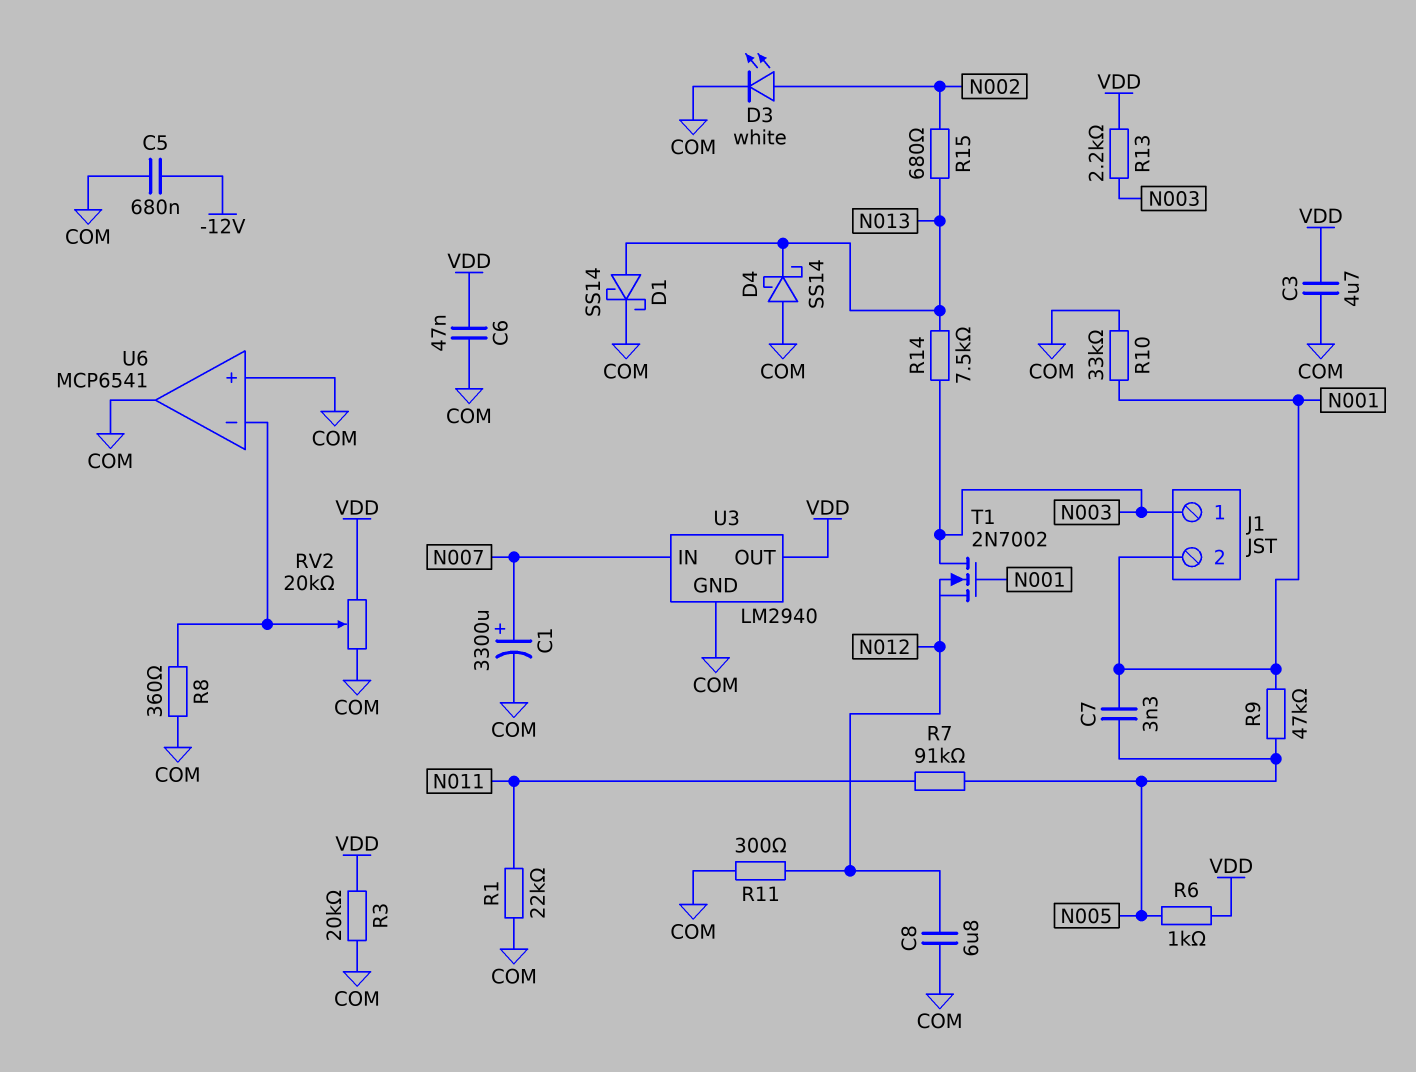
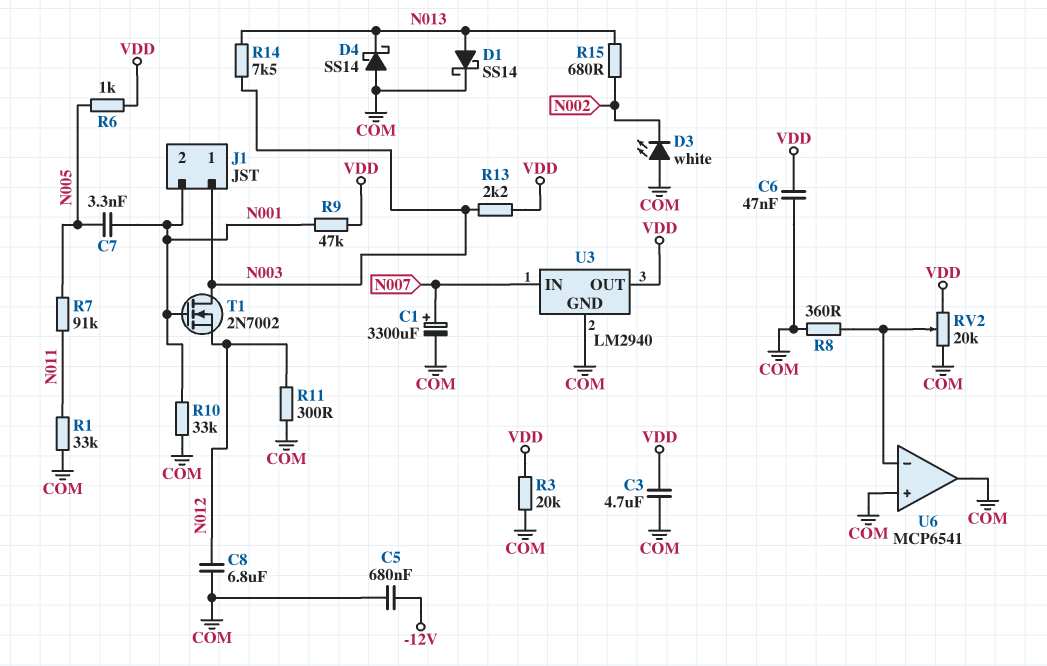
D3: LED white (A N002, K COM) -> LED white (A COM, K N002)
R1: 22k (COM, N011) -> 33k (COM, N011)
R9: 47k (N001, N005) -> 47k (N001, VDD)

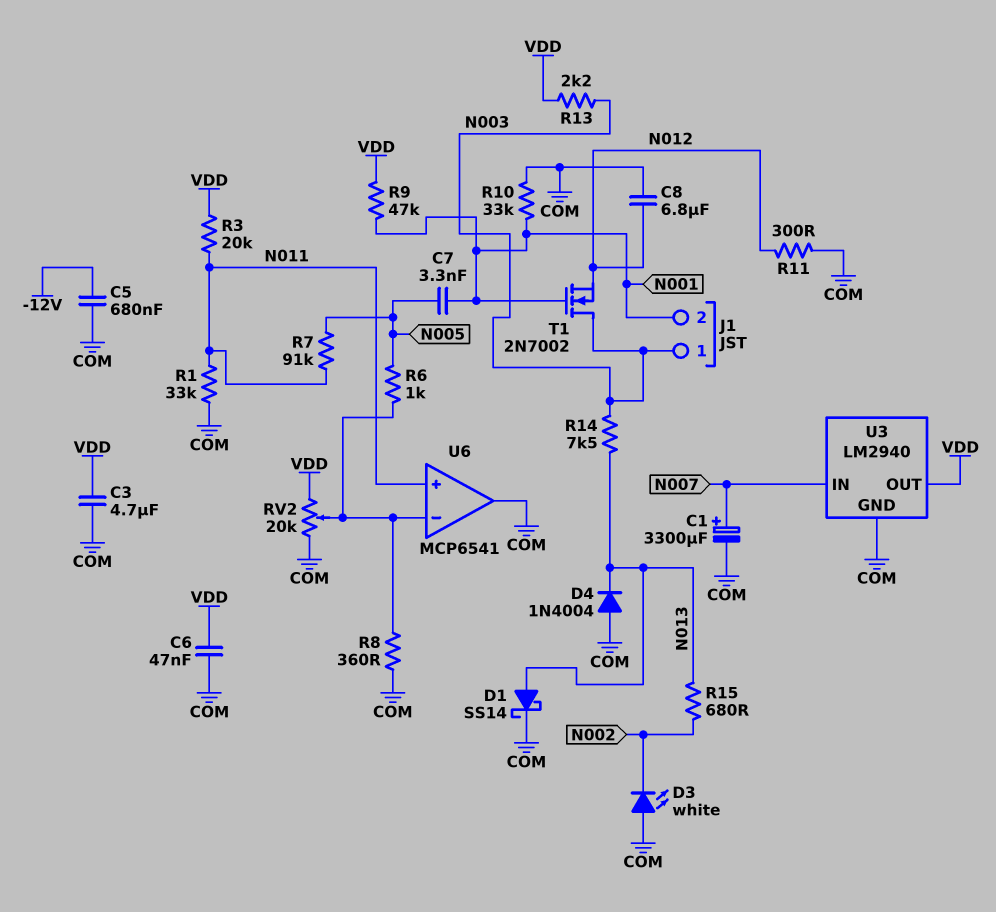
D4: schottky SS14 (A COM, K N013) -> diode 1N4004 (A COM, K N013)
R3: 20k (COM, VDD) -> 20k (N011, VDD)
R6: 1k (N005, VDD) -> 1k (N005, U6/in-)
U6 pin in+: COM -> N011

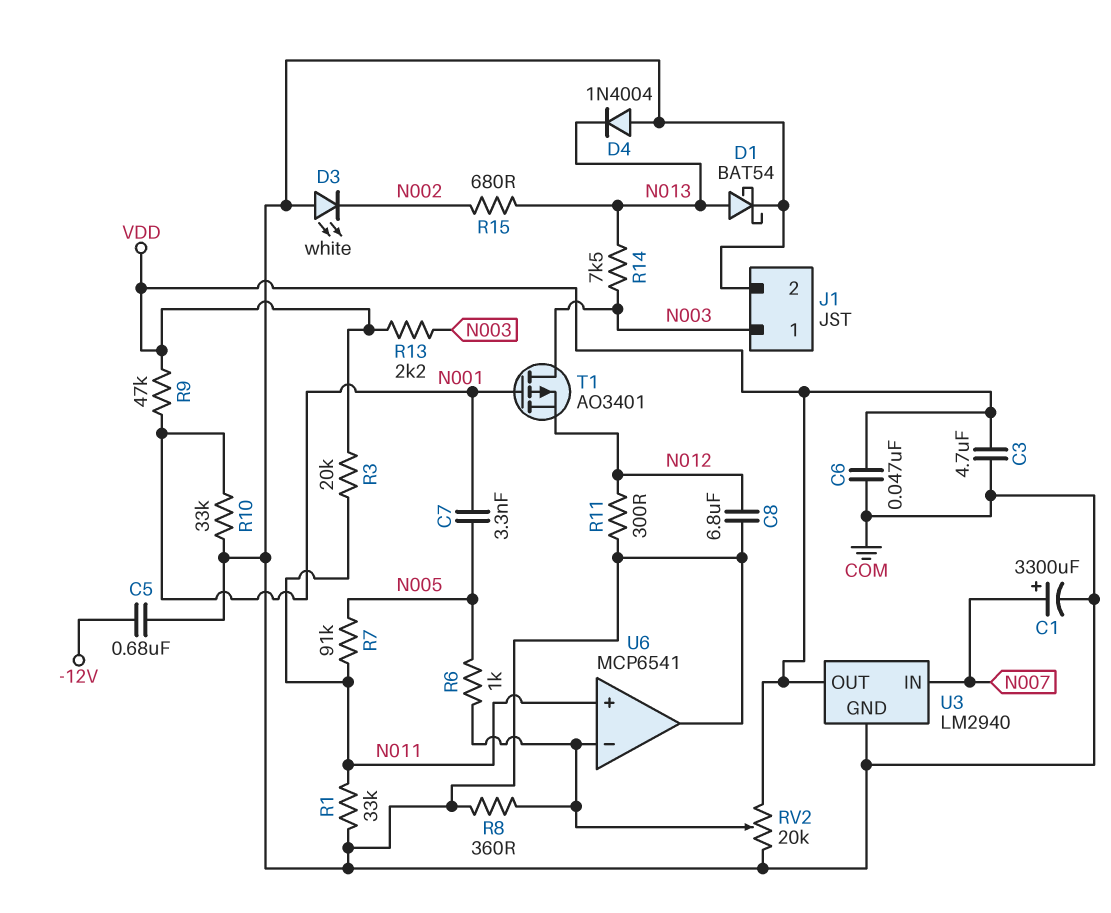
D1: schottky SS14 (A N013, K COM) -> schottky BAT54 (A N013, K COM)
J1 pin 2: N001 -> COM
T1: NMOS 2N7002 (G N001, D N003, S N012) -> PMOS AO3401 (G N001, D N003, S N012)

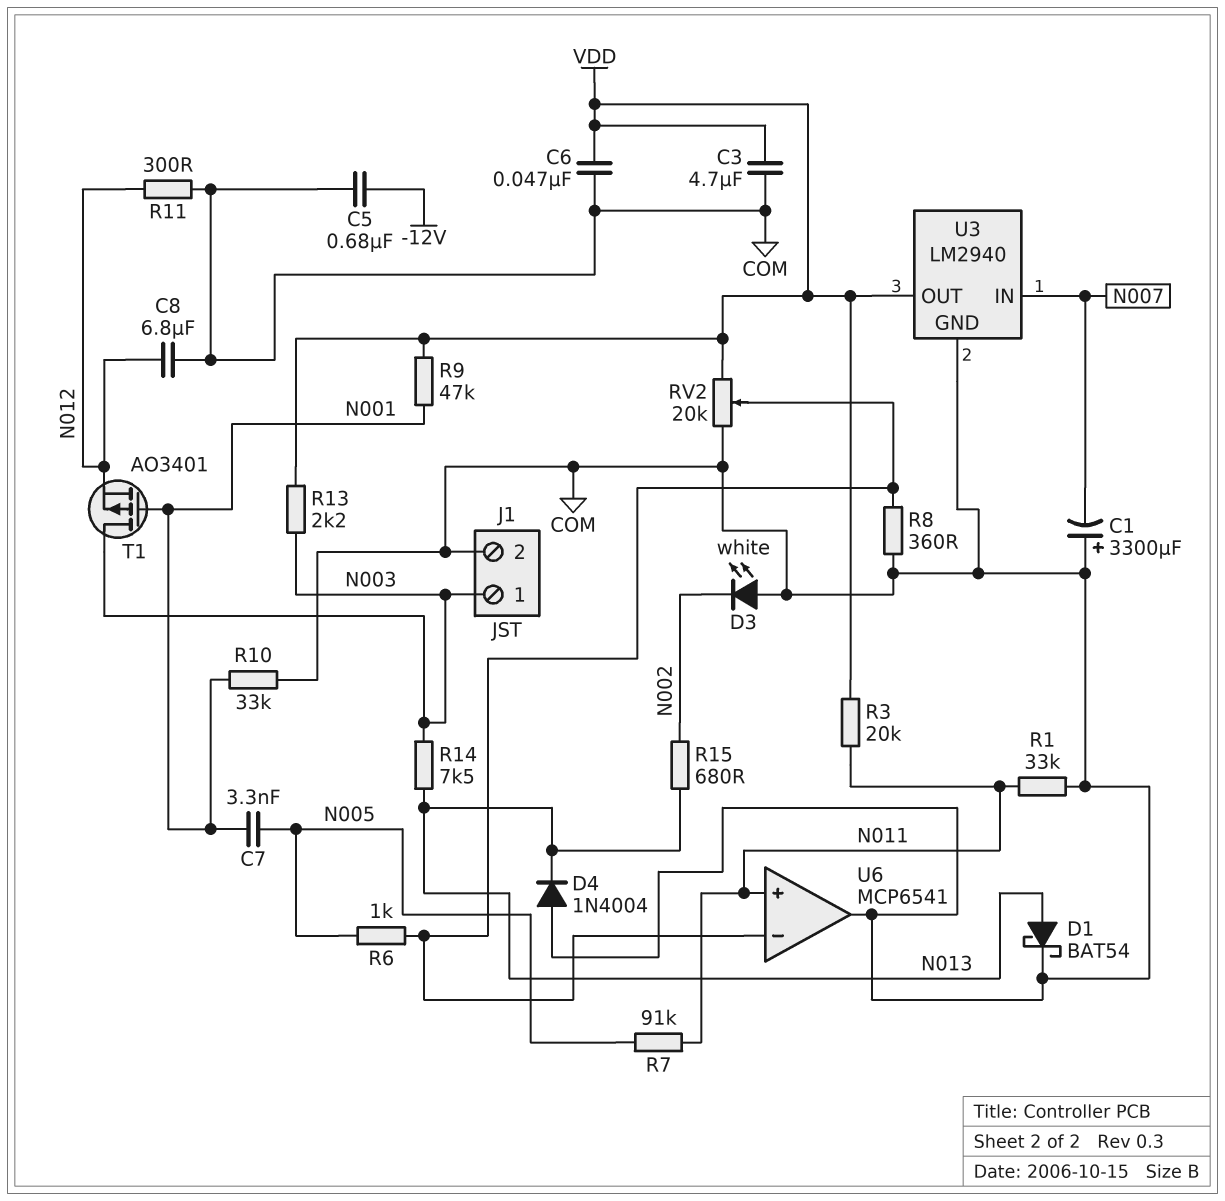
C1: 3300uF (plus N007, minus COM) -> 3300uF (plus COM, minus N007)

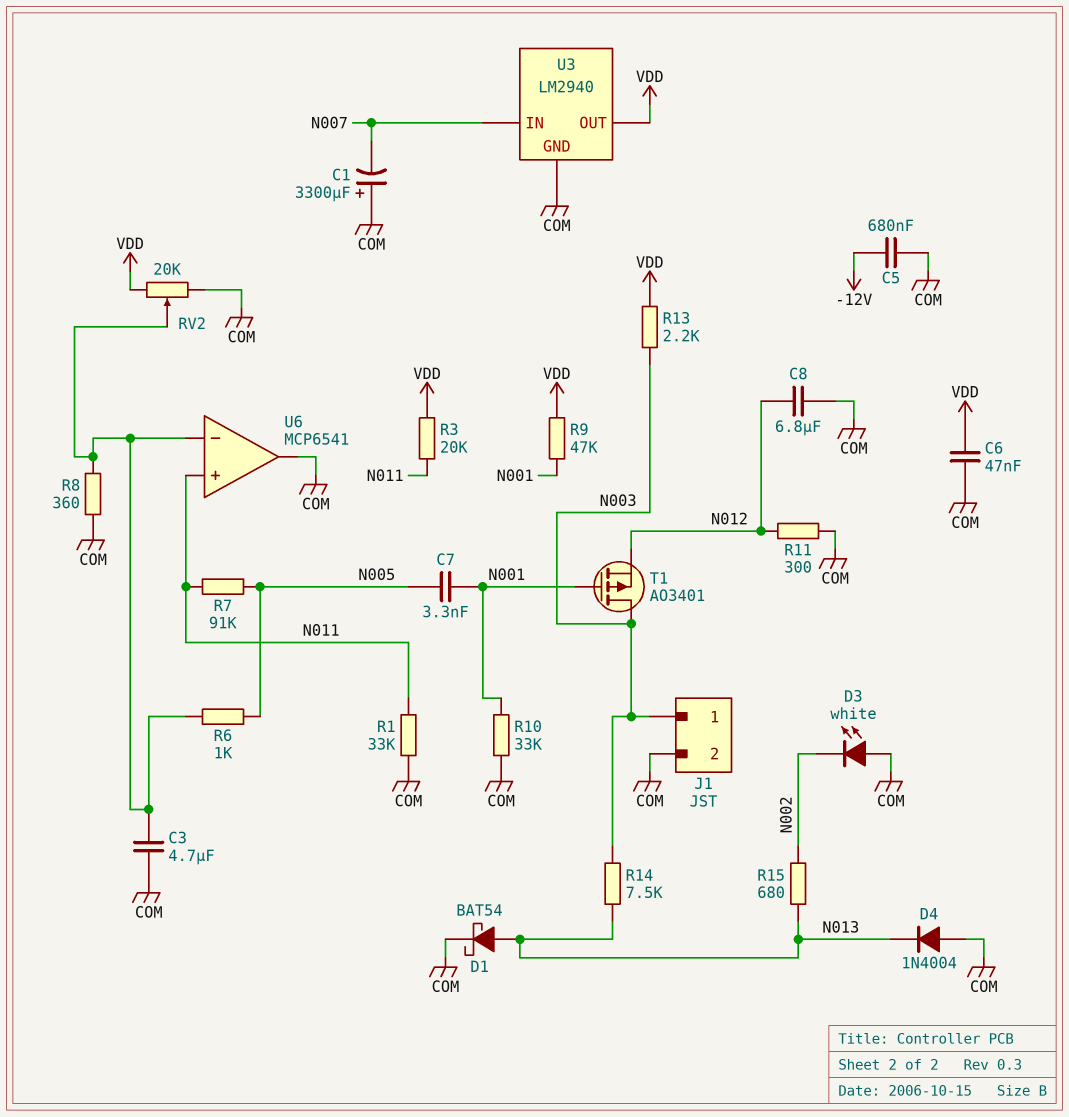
C3: 4.7uF (COM, VDD) -> 4.7uF (COM, U6/in-)

